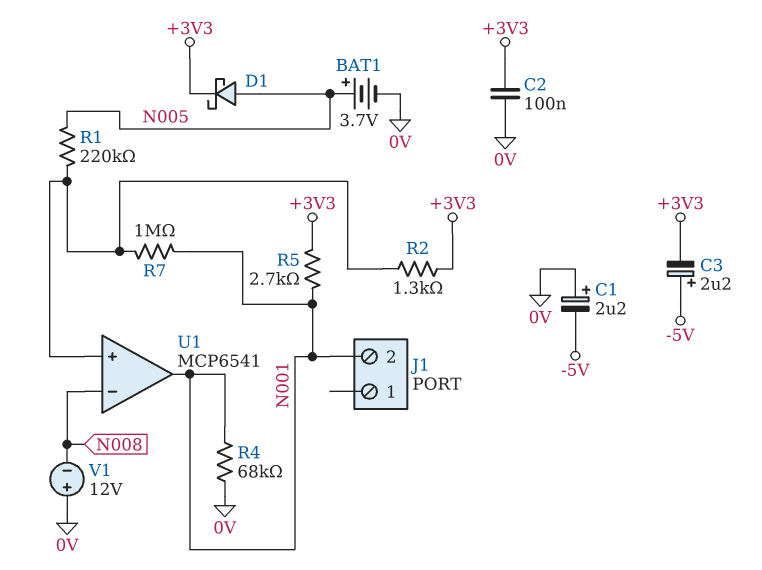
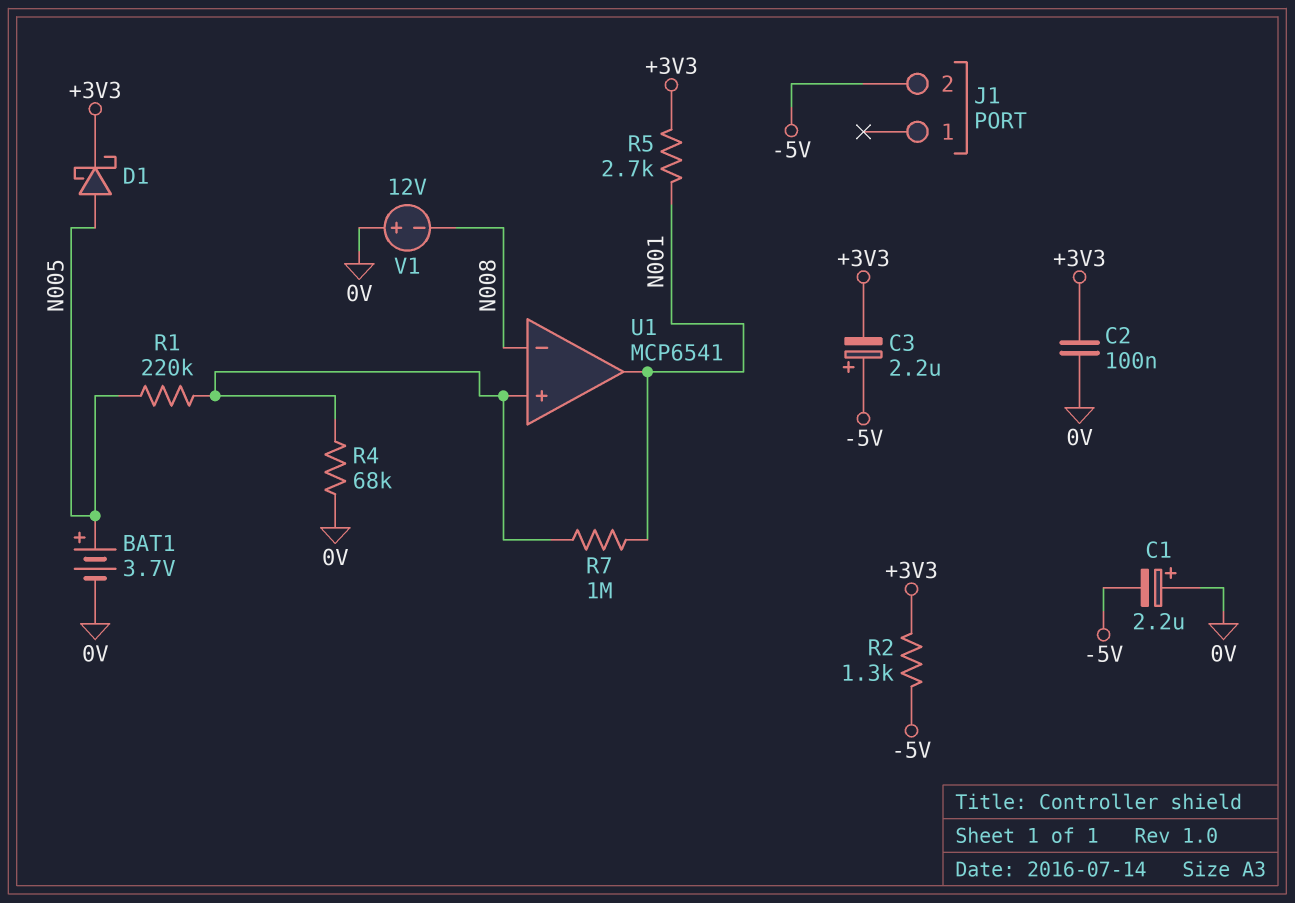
J1 pin 2: N001 -> -5V
R2: 1.3k (+3V3, U1/in+) -> 1.3k (+3V3, -5V)
R4: 68k (0V, N001) -> 68k (0V, U1/in+)

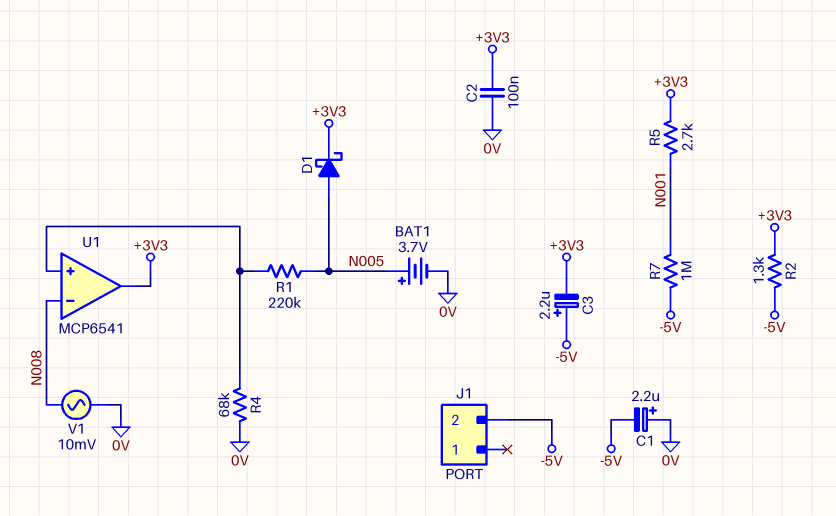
R7: 1M (N001, U1/in+) -> 1M (-5V, N001)
U1 pin out: N001 -> +3V3
V1: 12V (plus 0V, minus N008) -> AC 10mV (0V, N008)

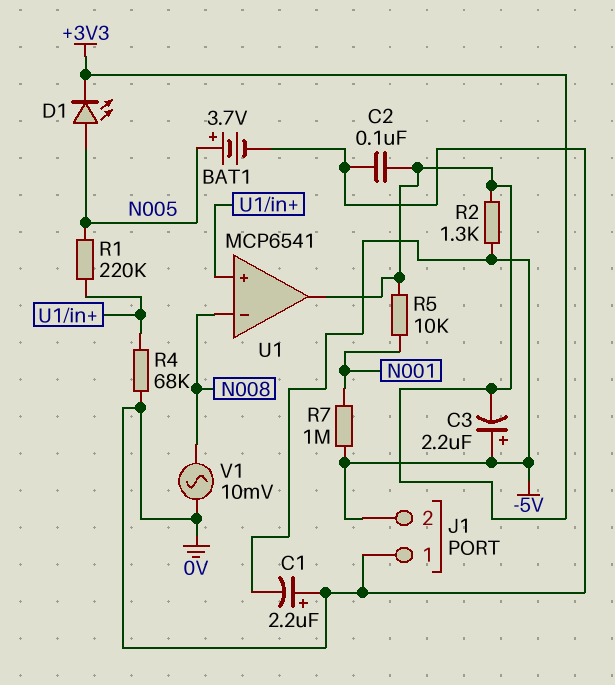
D1: schottky (A N005, K +3V3) -> LED (A N005, K +3V3)
J1 pin 1: none -> 0V
R5: 2.7k (+3V3, N001) -> 10k (+3V3, N001)

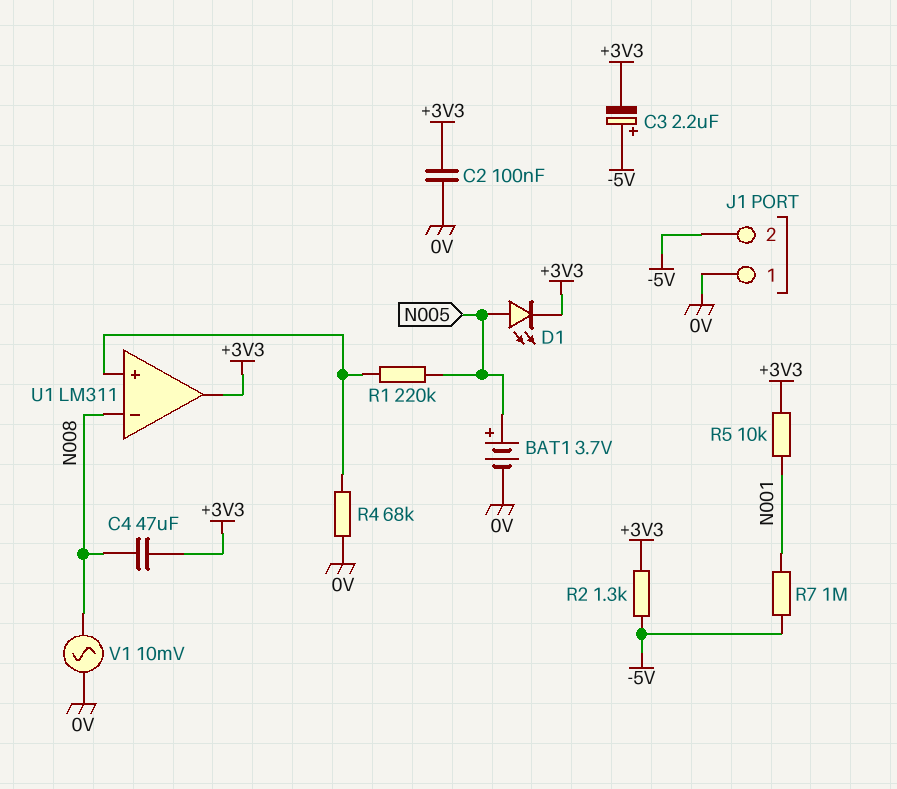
C1: 2.2uF (plus 0V, minus -5V) -> none
C4: none -> 47uF (+3V3, N008)
U1: MCP6541 -> LM311

